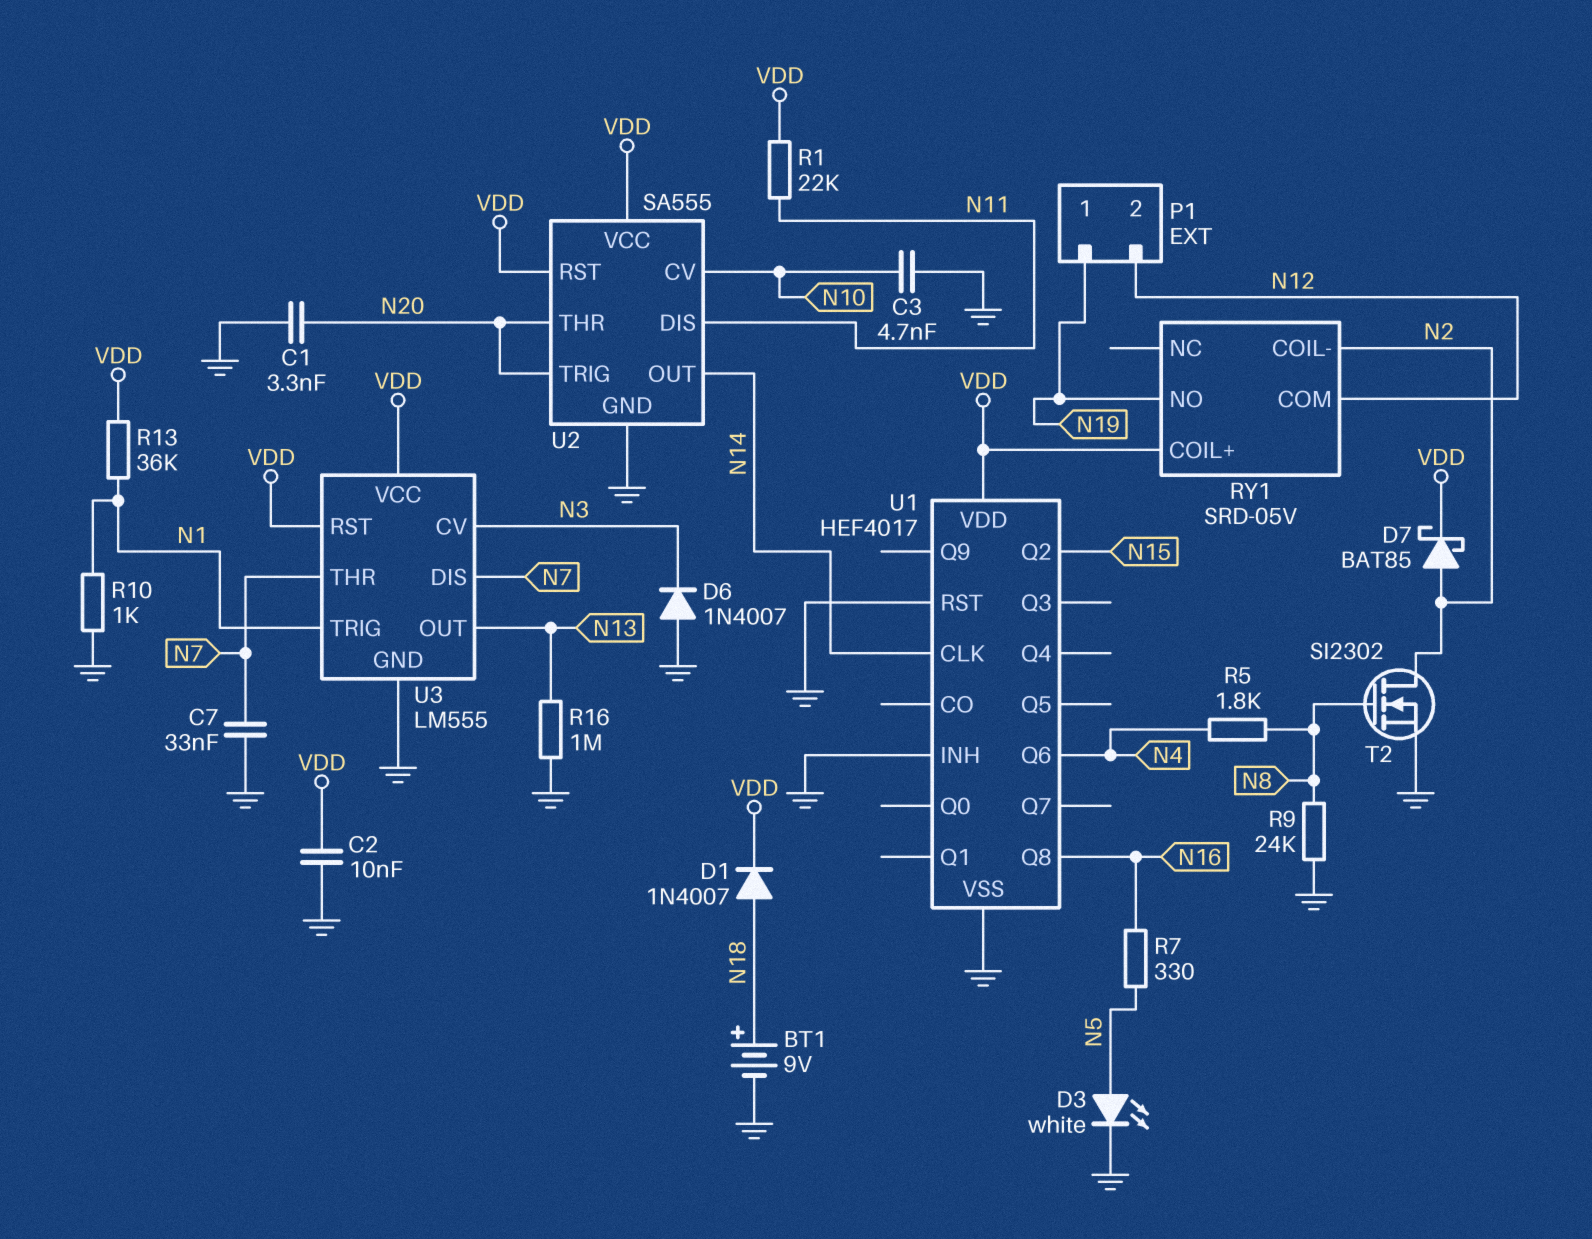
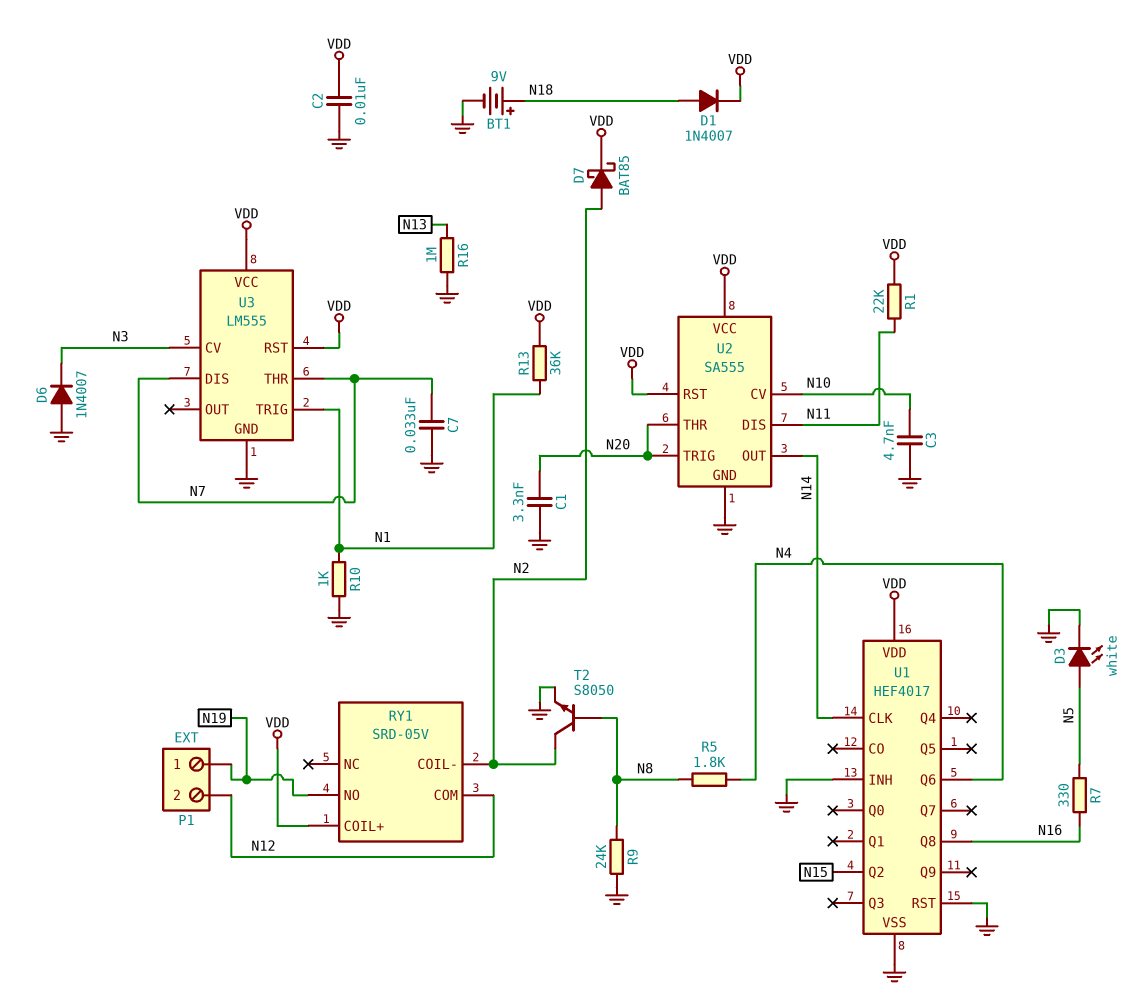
T2: NMOS SI2302 (G N8, D N2, S GND) -> NPN S8050 (B N8, C N2, E GND)
U3 pin OUT: N13 -> none

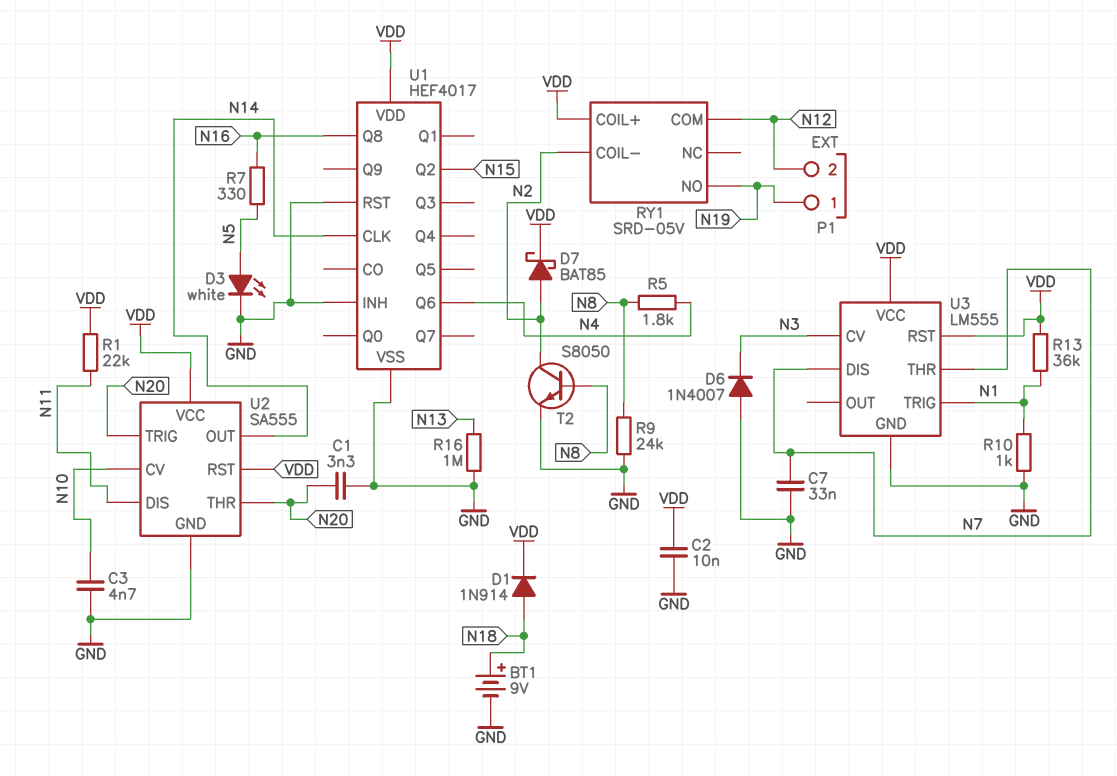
D1: diode 1N4007 (A N18, K VDD) -> diode 1N914 (A N18, K VDD)

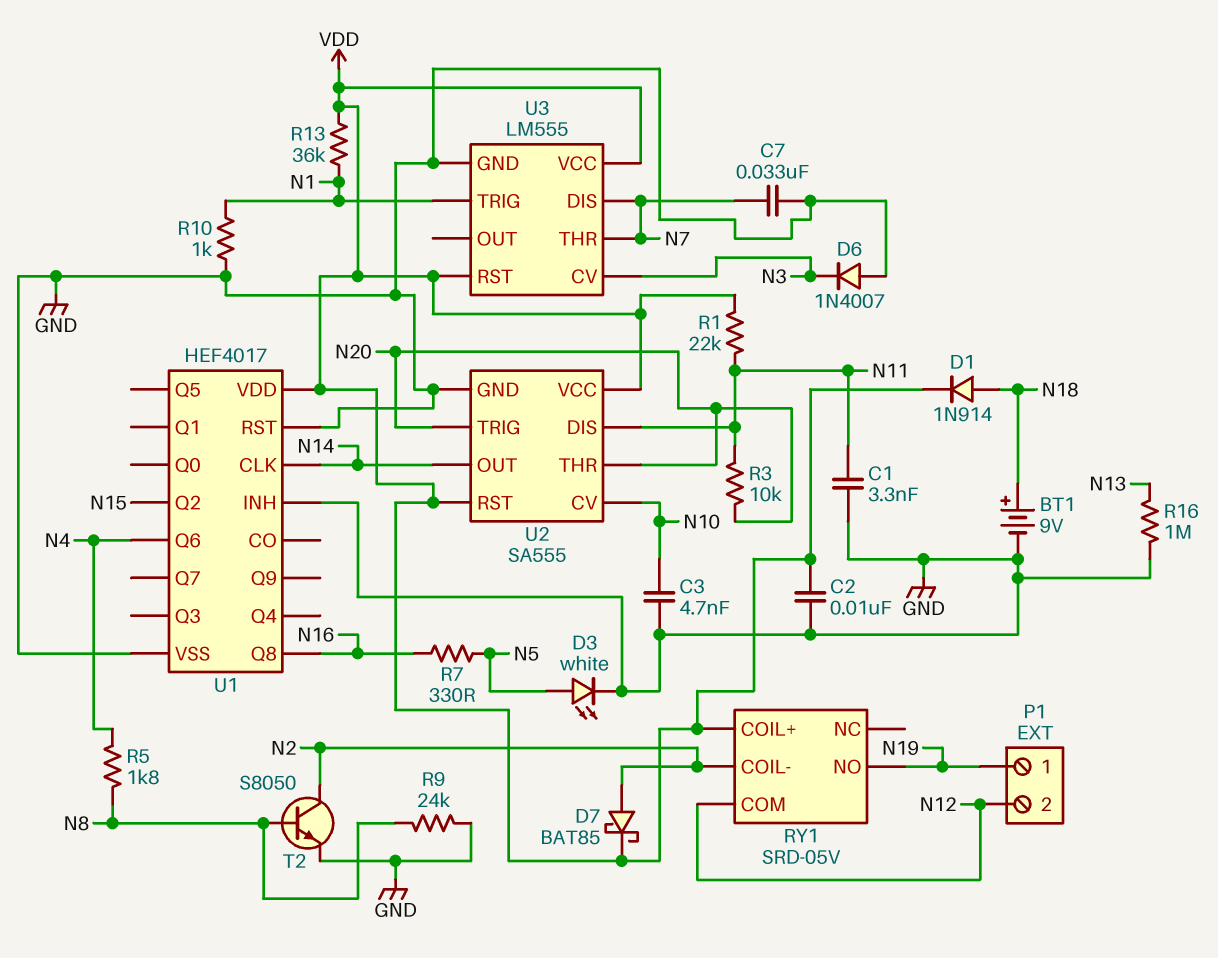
C1: 3.3nF (GND, N20) -> 3.3nF (GND, N11)
R3: none -> 10k (N11, N20)

